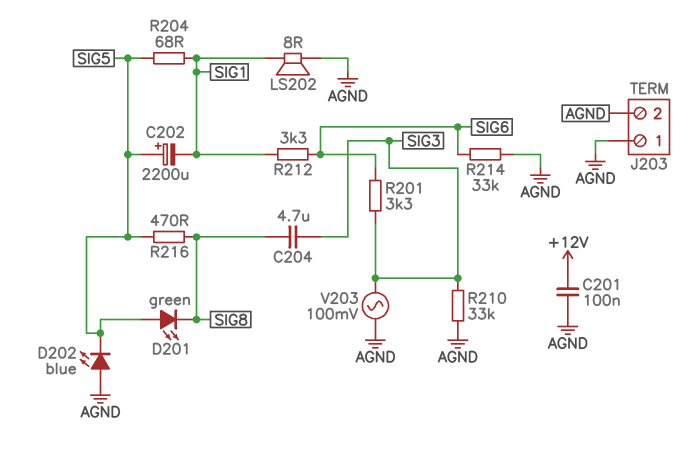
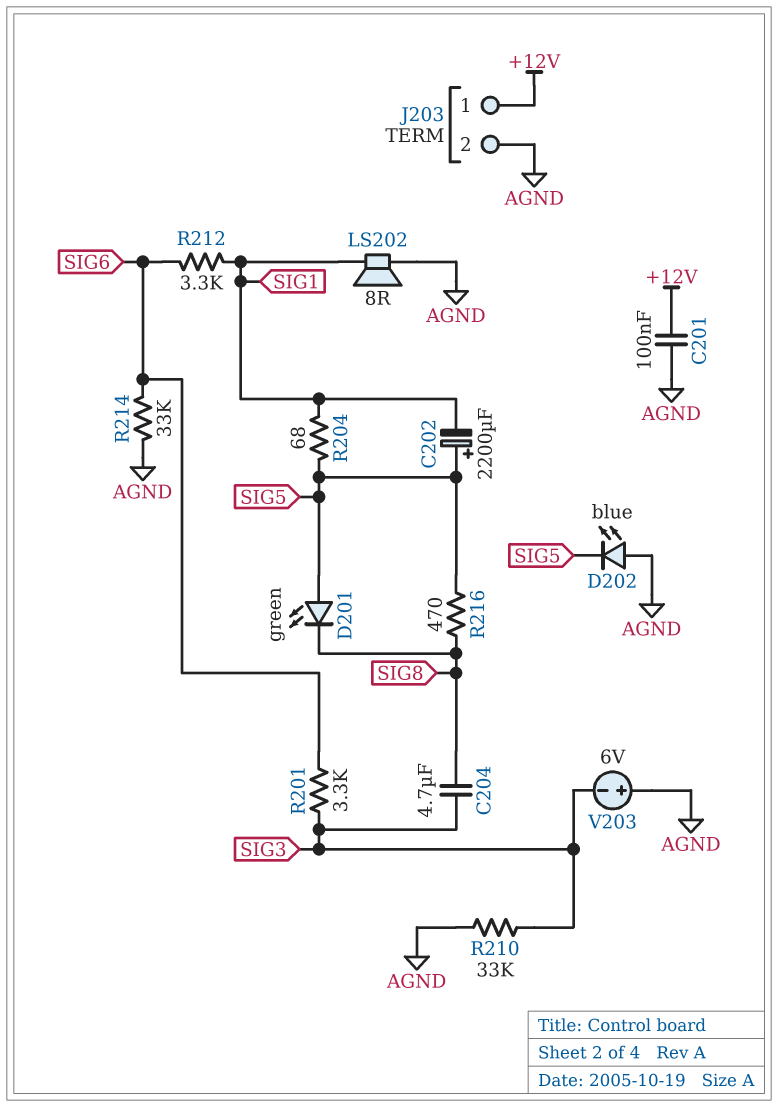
J203 pin 1: AGND -> +12V
V203: AC 100mV (AGND, SIG3) -> 6V (plus AGND, minus SIG3)

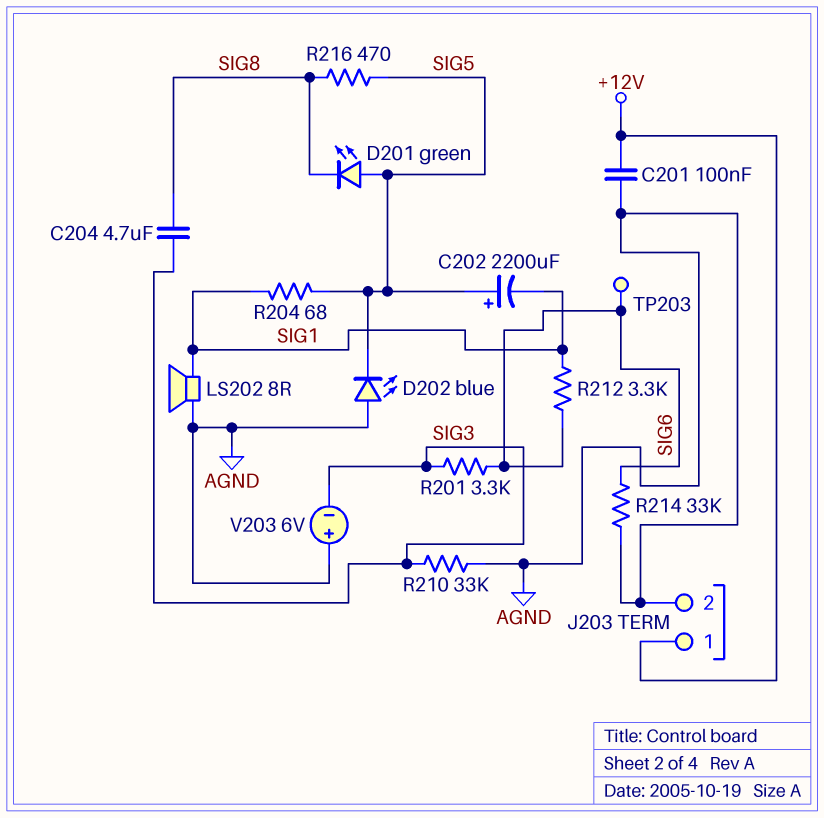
TP203: none -> test point (SIG6)

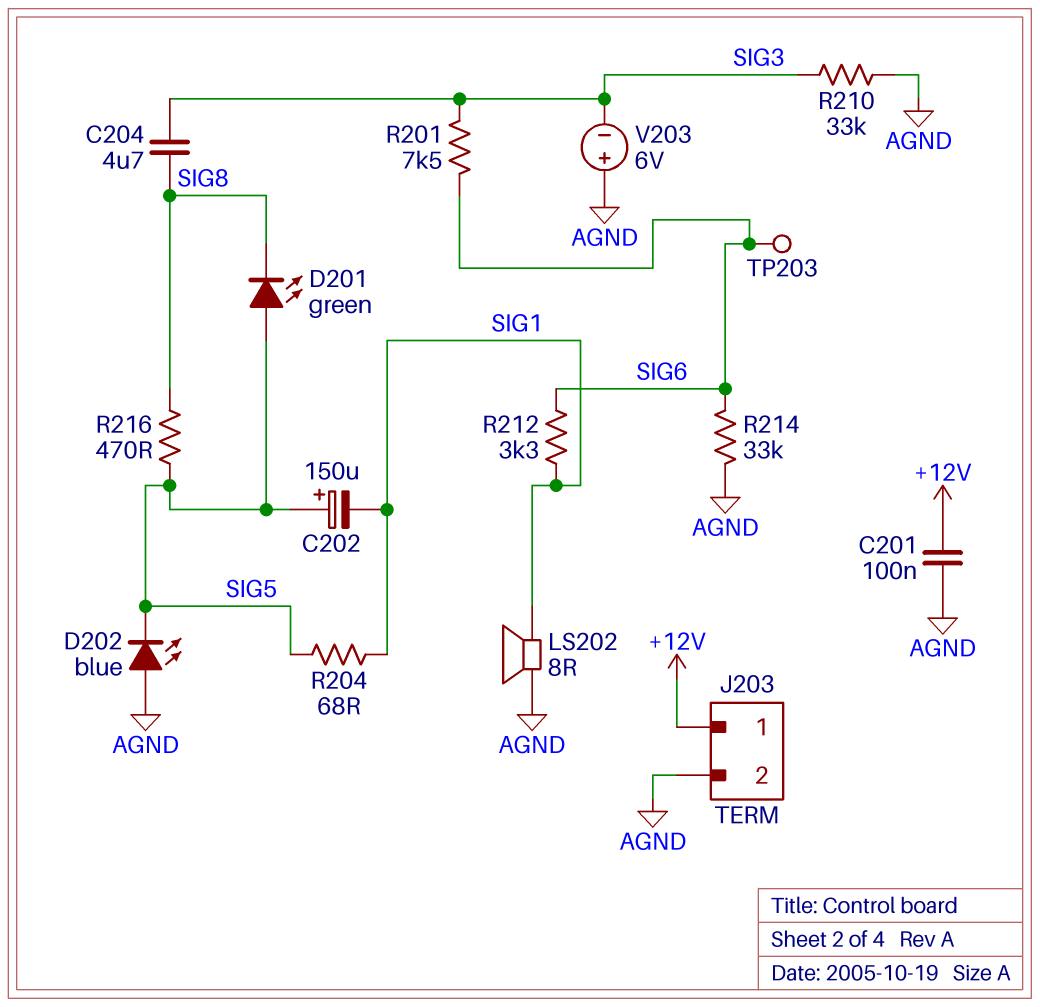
C202: 2200uF (plus SIG5, minus SIG1) -> 150uF (plus SIG5, minus SIG1)
R201: 3.3k (SIG3, SIG6) -> 7.5k (SIG3, SIG6)

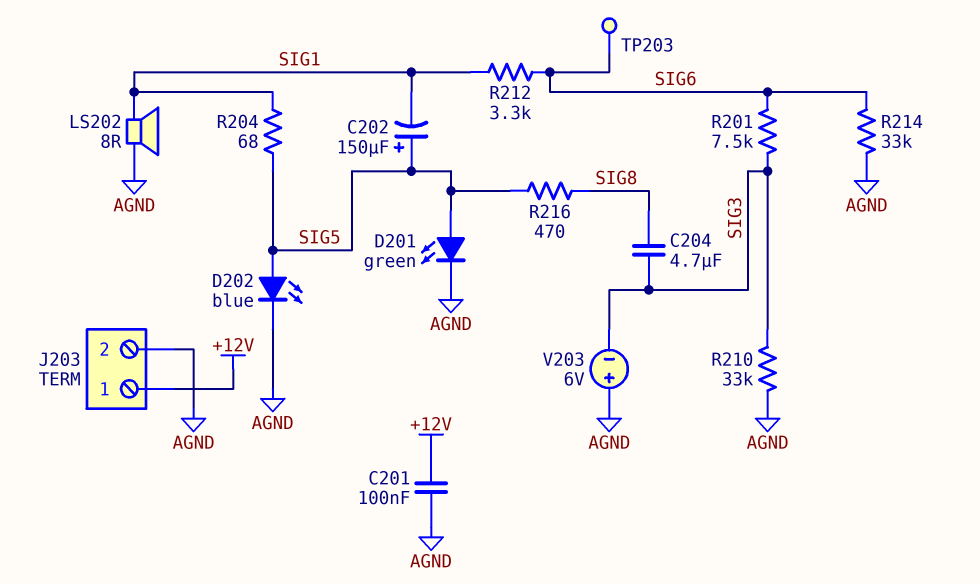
D201: LED green (A SIG5, K SIG8) -> LED green (A SIG5, K AGND)
D202: LED blue (A AGND, K SIG5) -> LED blue (A SIG5, K AGND)

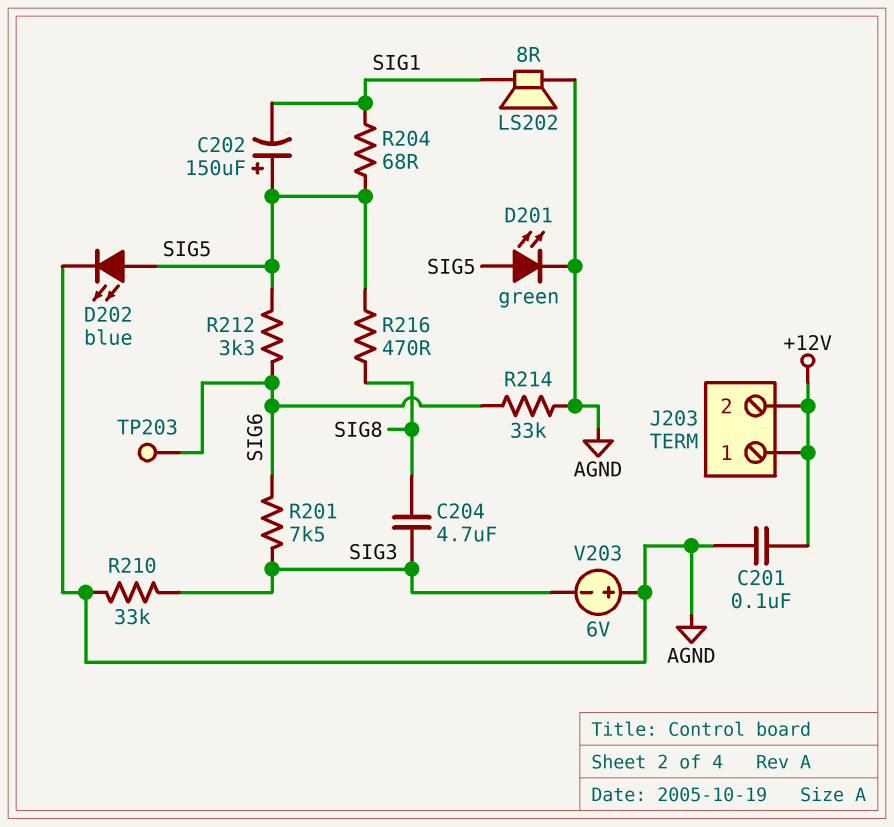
J203 pin 2: AGND -> +12V
R212: 3.3k (SIG1, SIG6) -> 3.3k (SIG5, SIG6)

